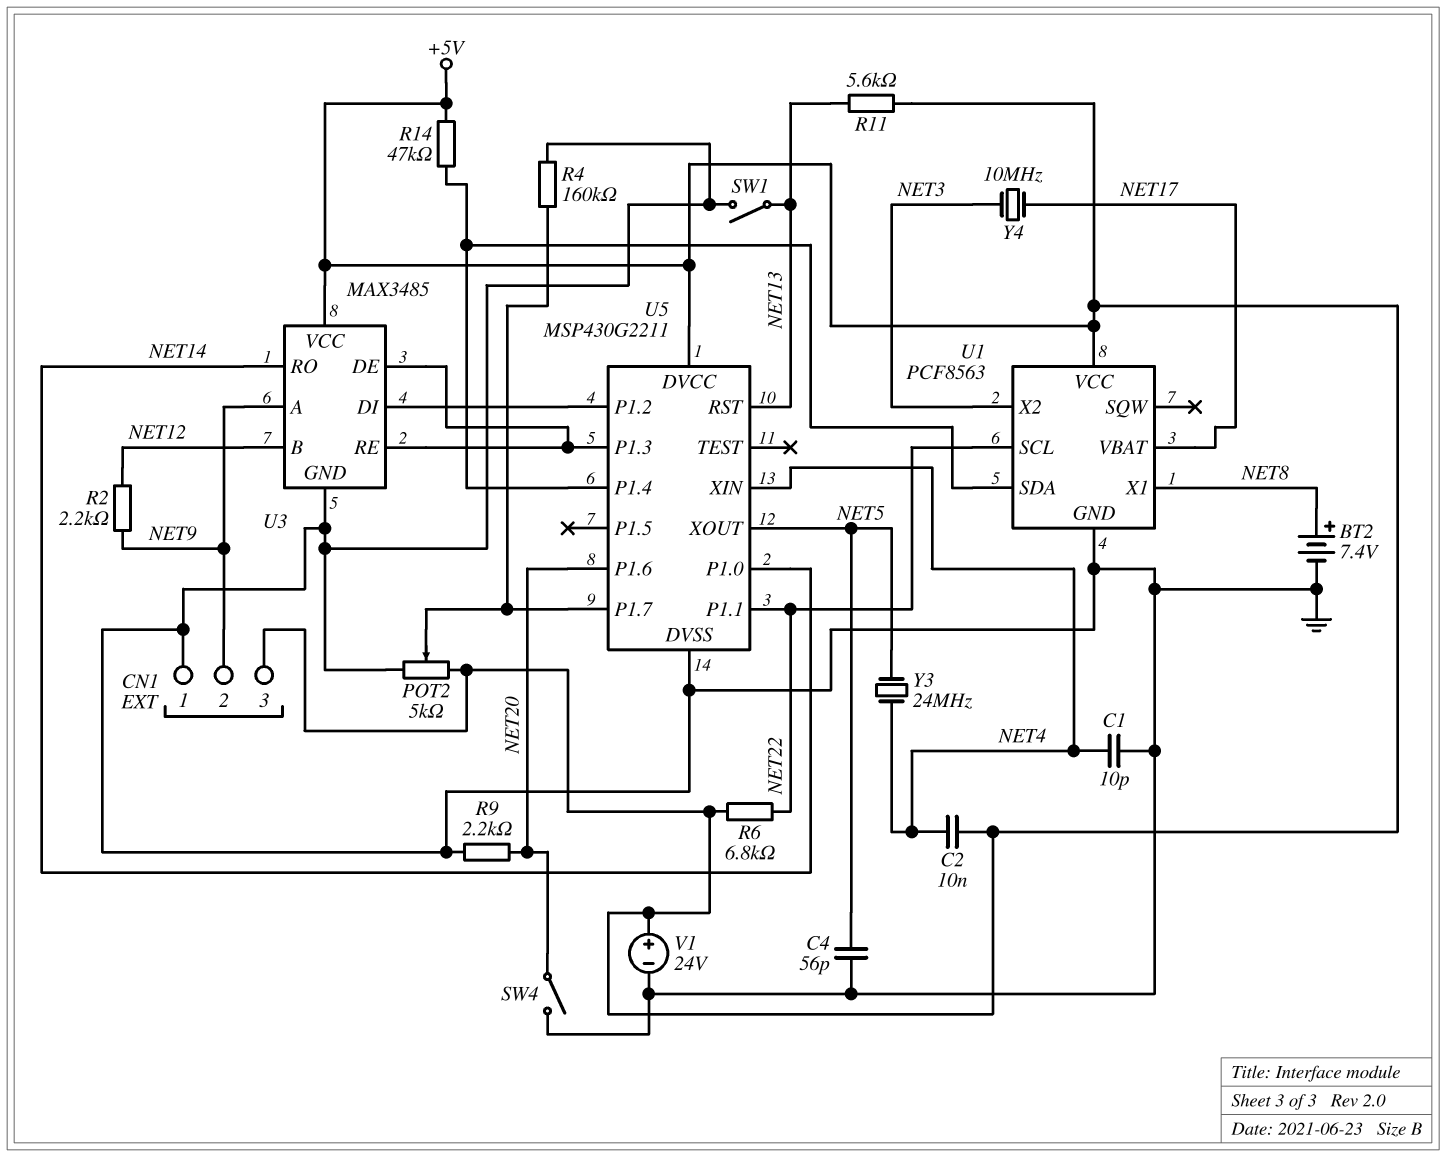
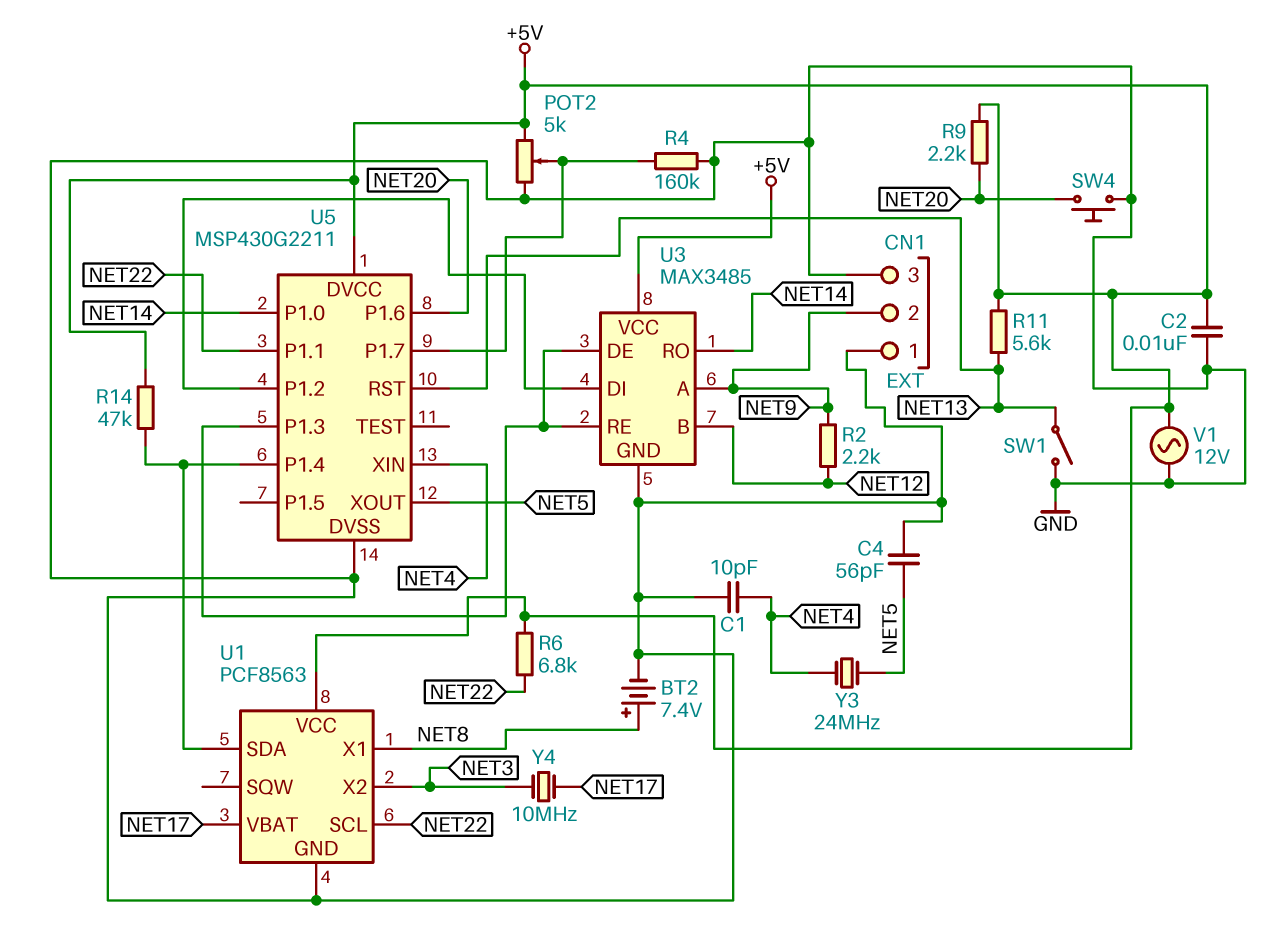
C2: 10nF (+5V, NET4) -> 10nF (+5V, GND)
CN1 pin 3: +5V -> GND
R9: 2.2k (GND, NET20) -> 2.2k (+5V, NET20)
SW4: switch (GND, NET20) -> button (GND, NET20)
V1: 24V (plus +5V, minus GND) -> AC 12V (+5V, GND)

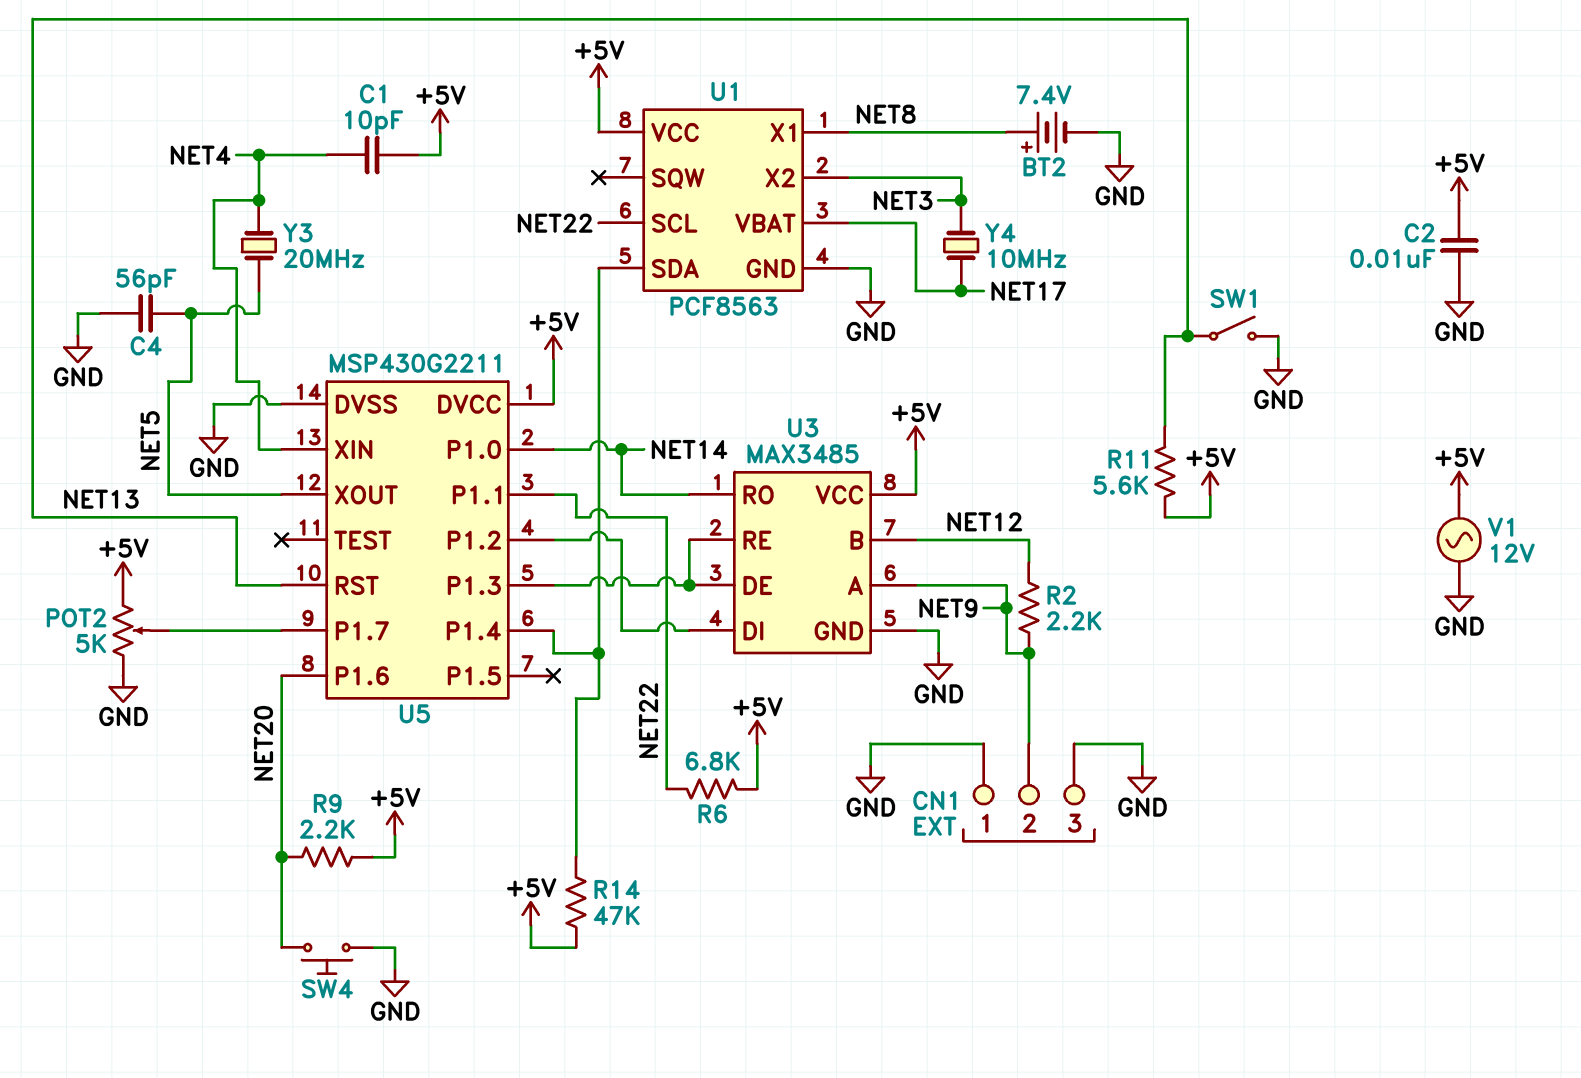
C1: 10pF (GND, NET4) -> 10pF (+5V, NET4)
R4: 160k (GND, U5/P1.7) -> none
Y3: 24MHz (NET4, NET5) -> 20MHz (NET4, NET5)

